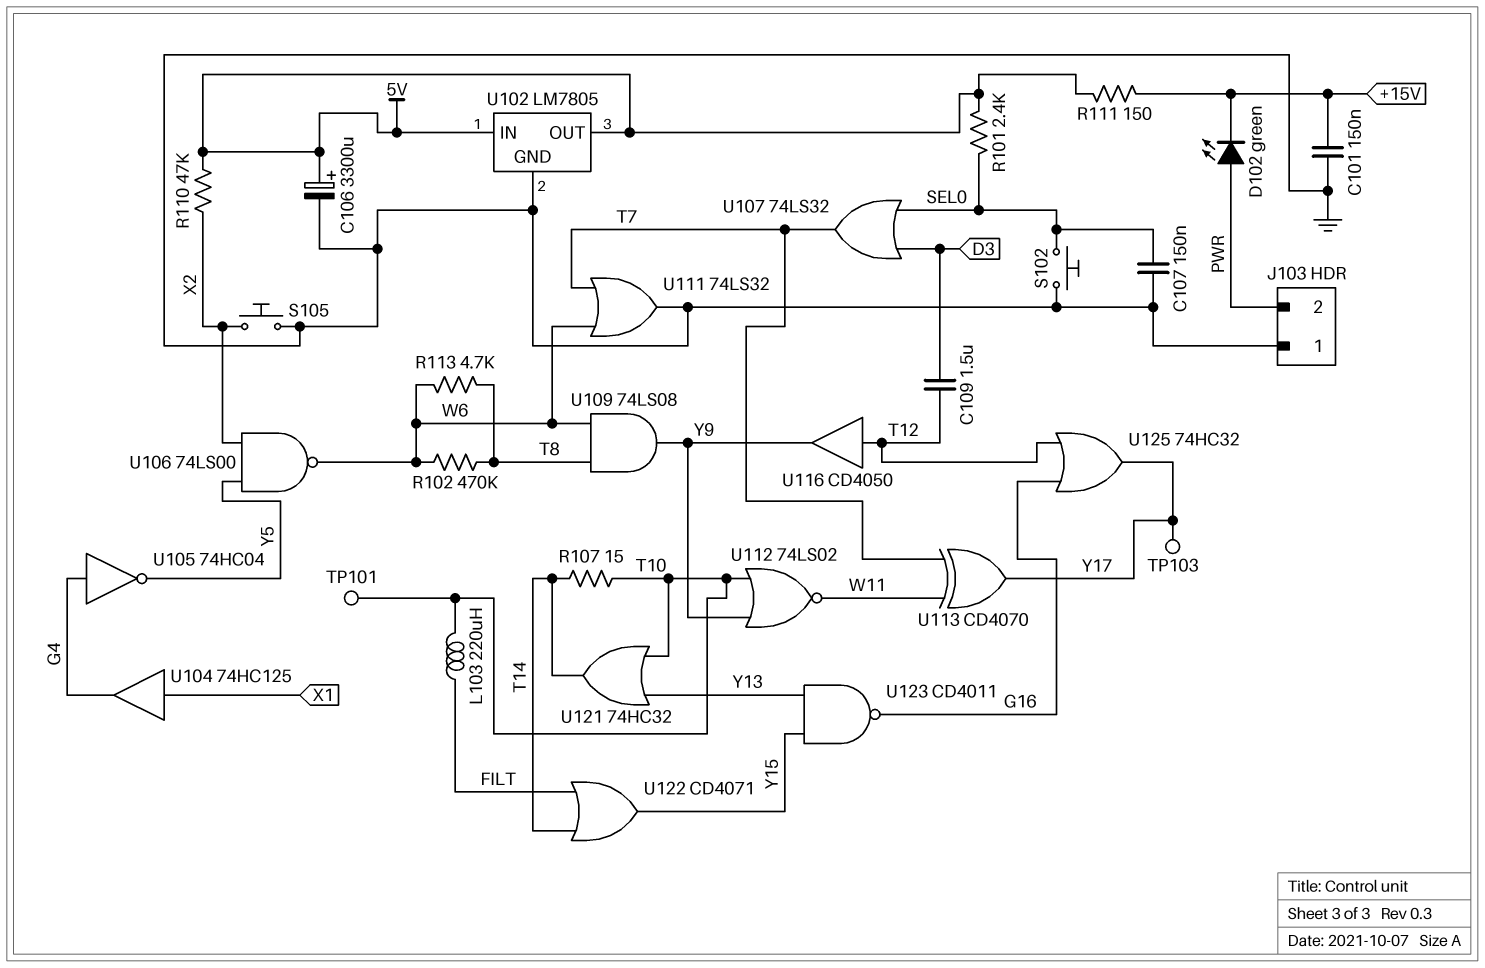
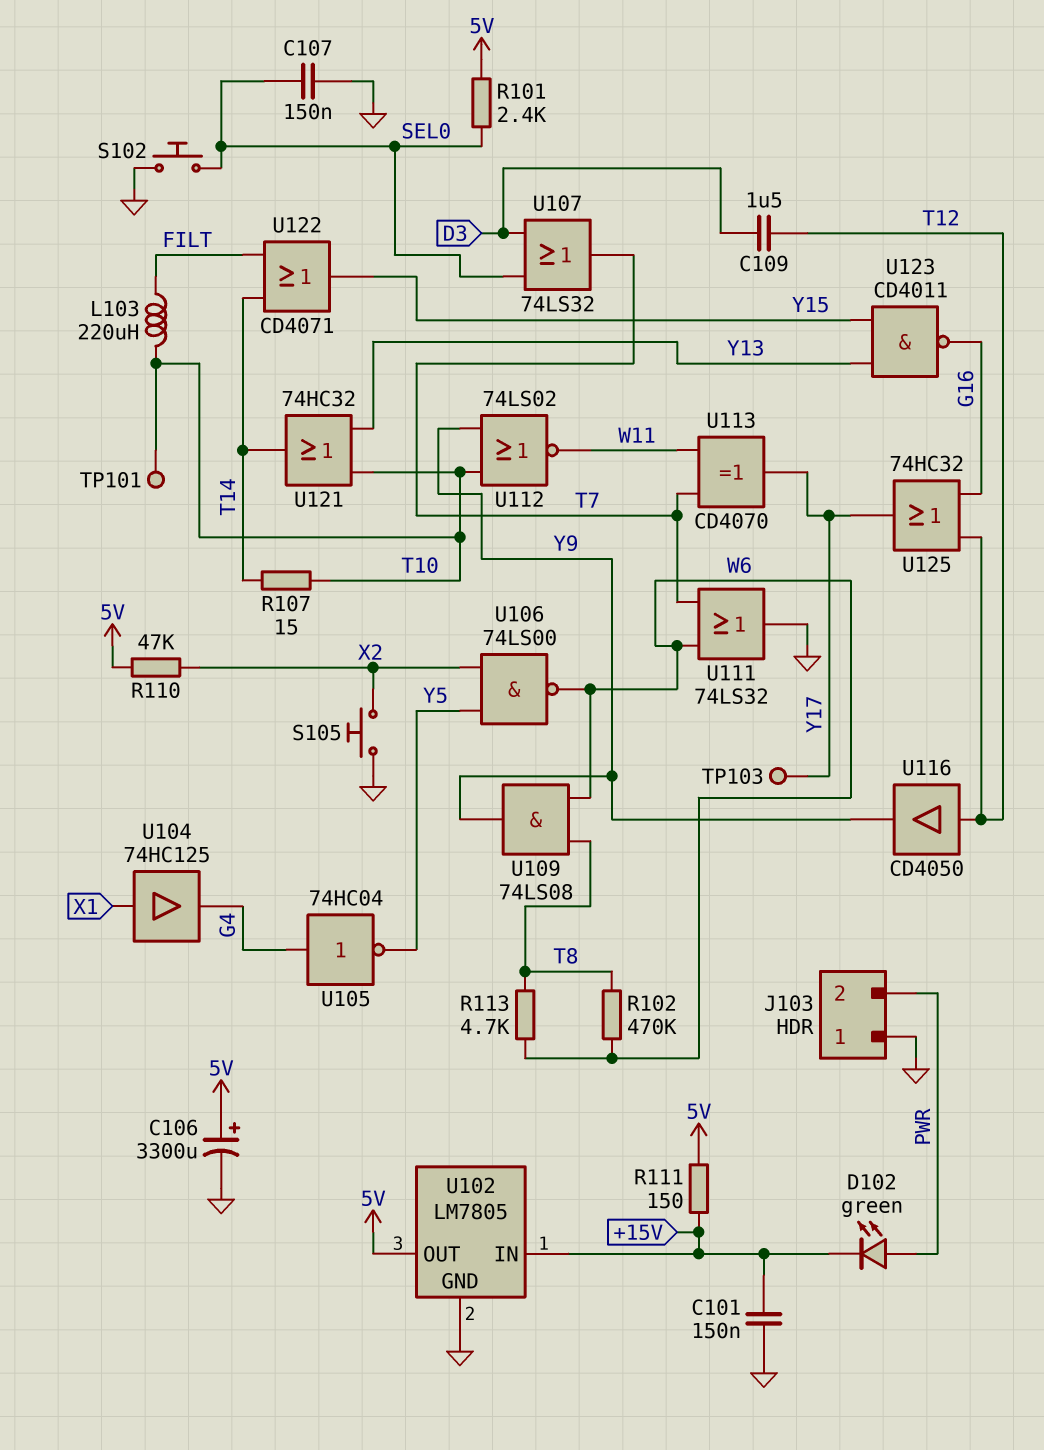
U102 pin IN: 5V -> +15V

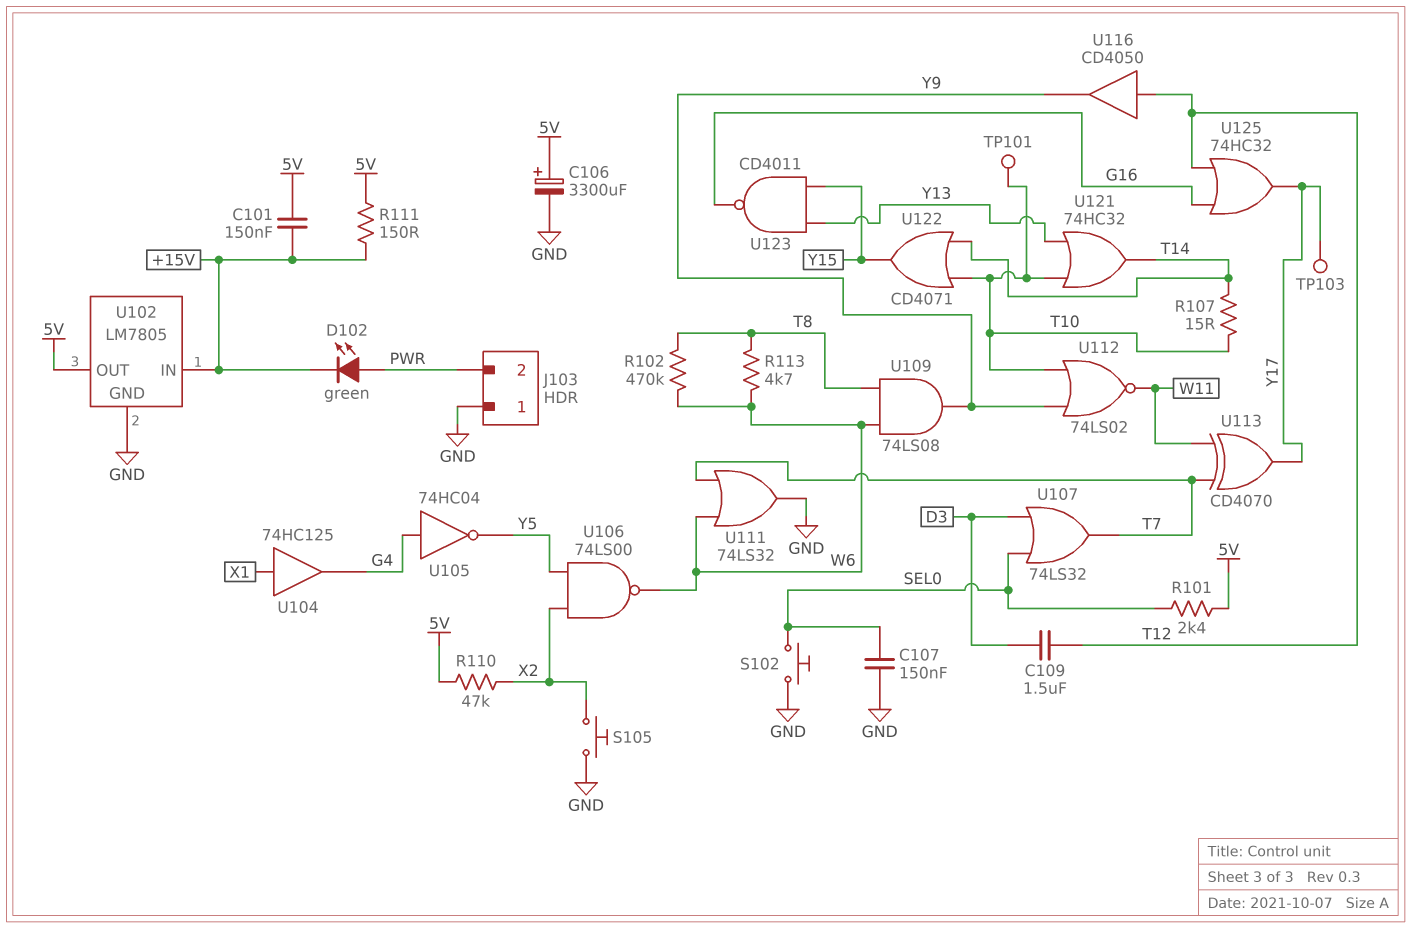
C101: 150nF (+15V, GND) -> 150nF (+15V, 5V)
L103: 220uH (FILT, T10) -> none
U122: OR CD4071 (in FILT, in T14, out Y15) -> OR CD4071 (in T10, in T14, out Y15)

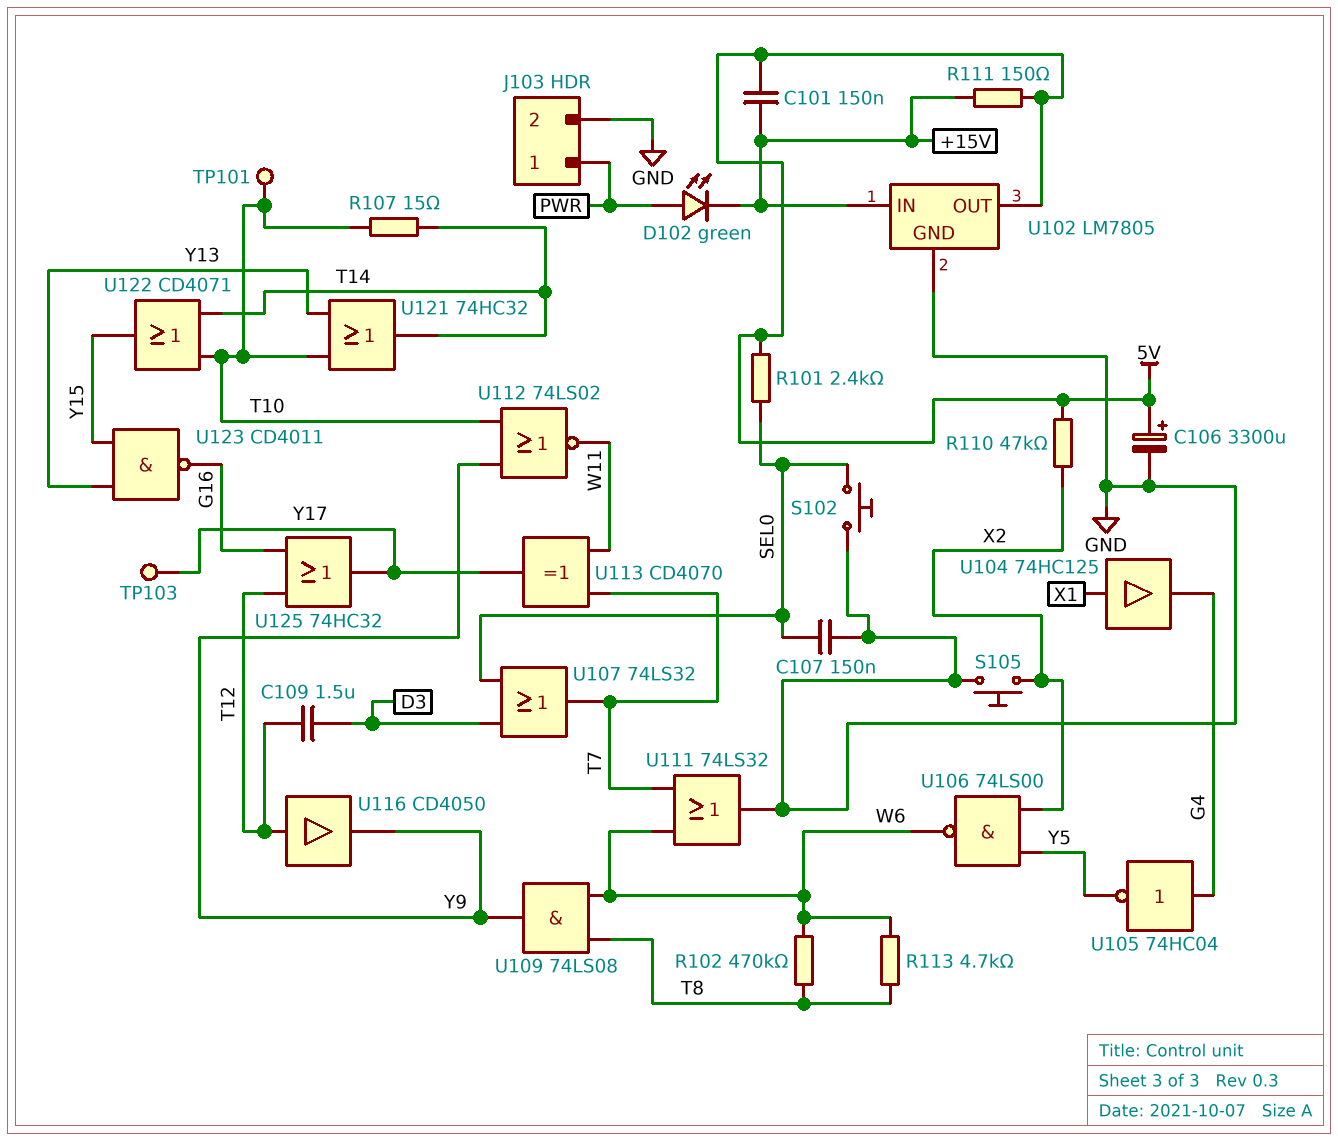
J103 pin 1: GND -> PWR
J103 pin 2: PWR -> GND

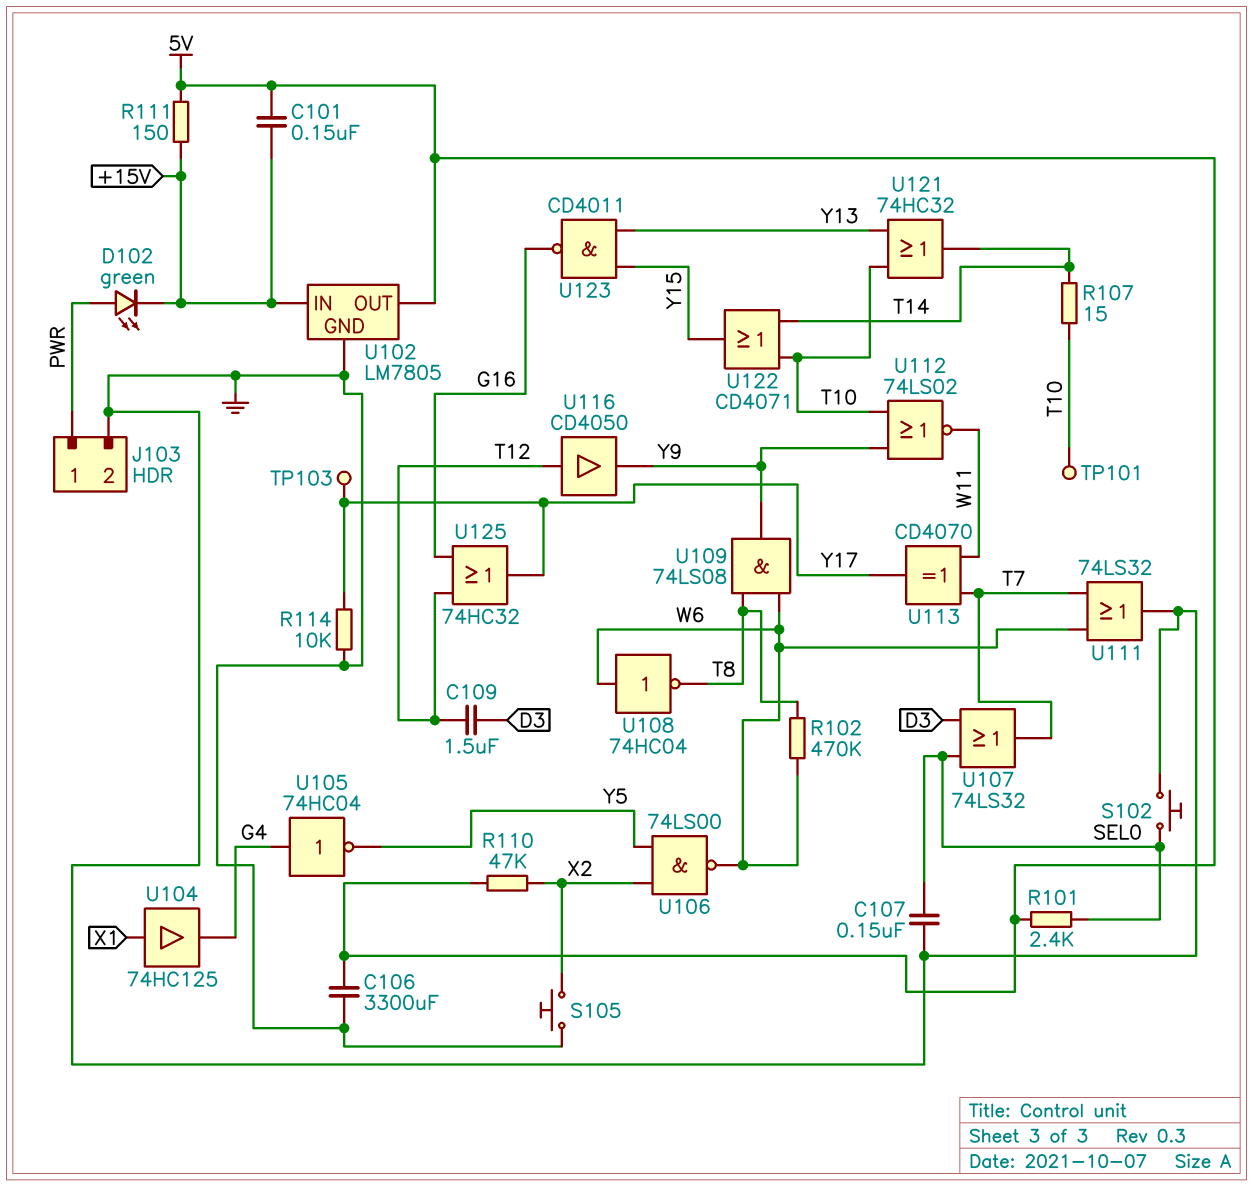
C106: 3300uF (plus 5V, minus GND) -> 3300uF (5V, GND)
R113: 4.7k (T8, W6) -> none
R114: none -> 10k (GND, Y17)
U108: none -> NOT 74HC04 (in W6, out T8)

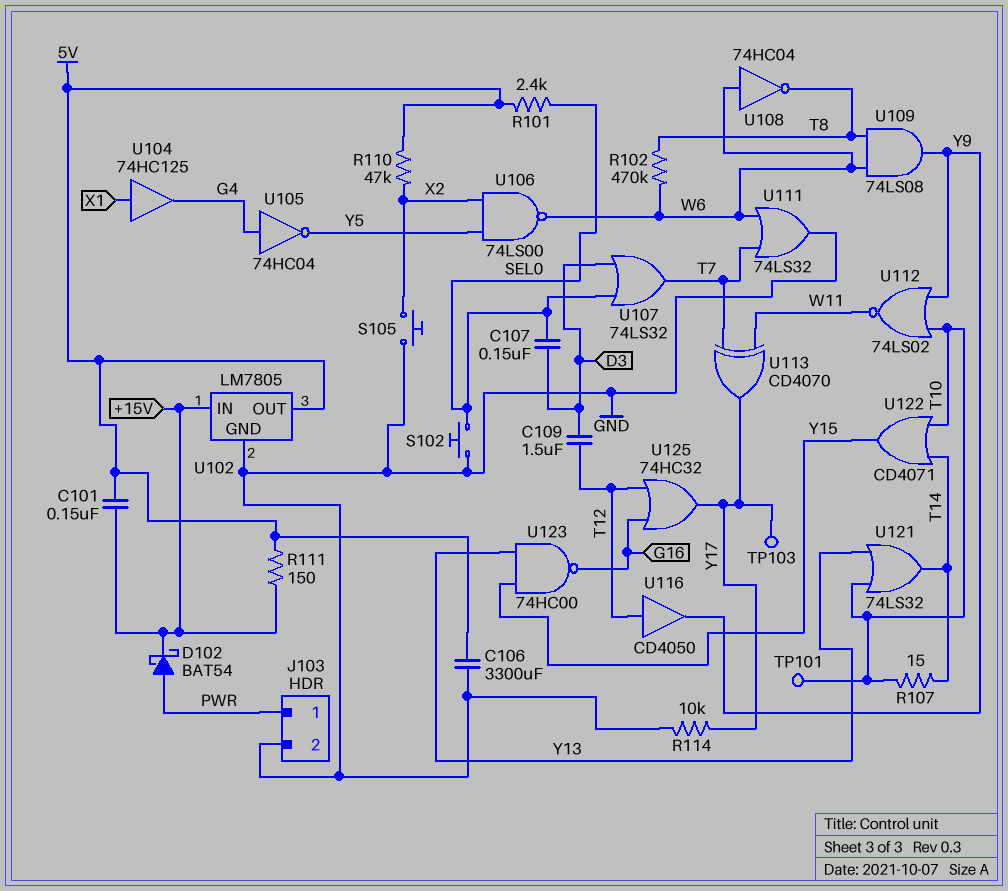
C107: 150nF (GND, SEL0) -> 150nF (D3, SEL0)
D102: LED green (A PWR, K +15V) -> schottky BAT54 (A PWR, K +15V)
U121: OR 74HC32 (in T10, in Y13, out T14) -> OR 74LS32 (in T10, in Y13, out T14)
U123: NAND CD4011 (in Y13, in Y15, out G16) -> NAND 74HC00 (in Y13, in Y15, out G16)

